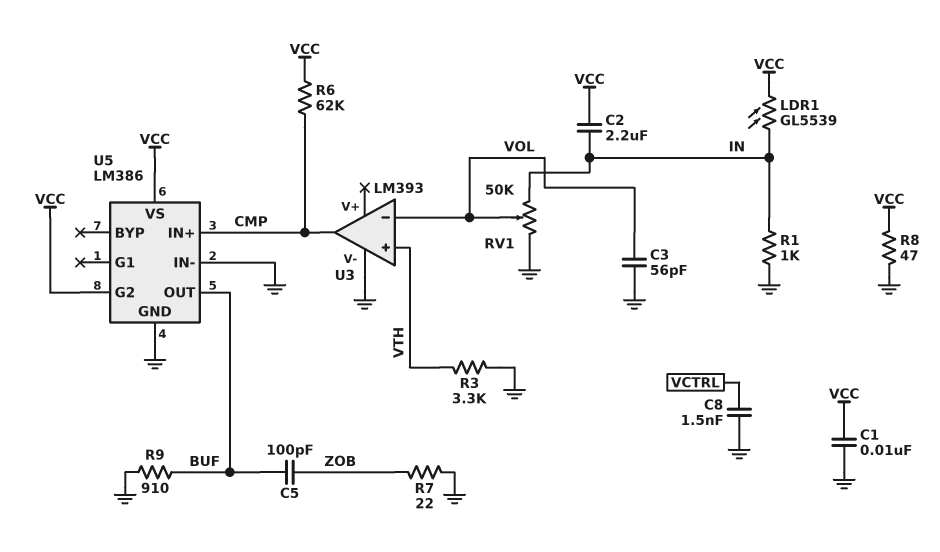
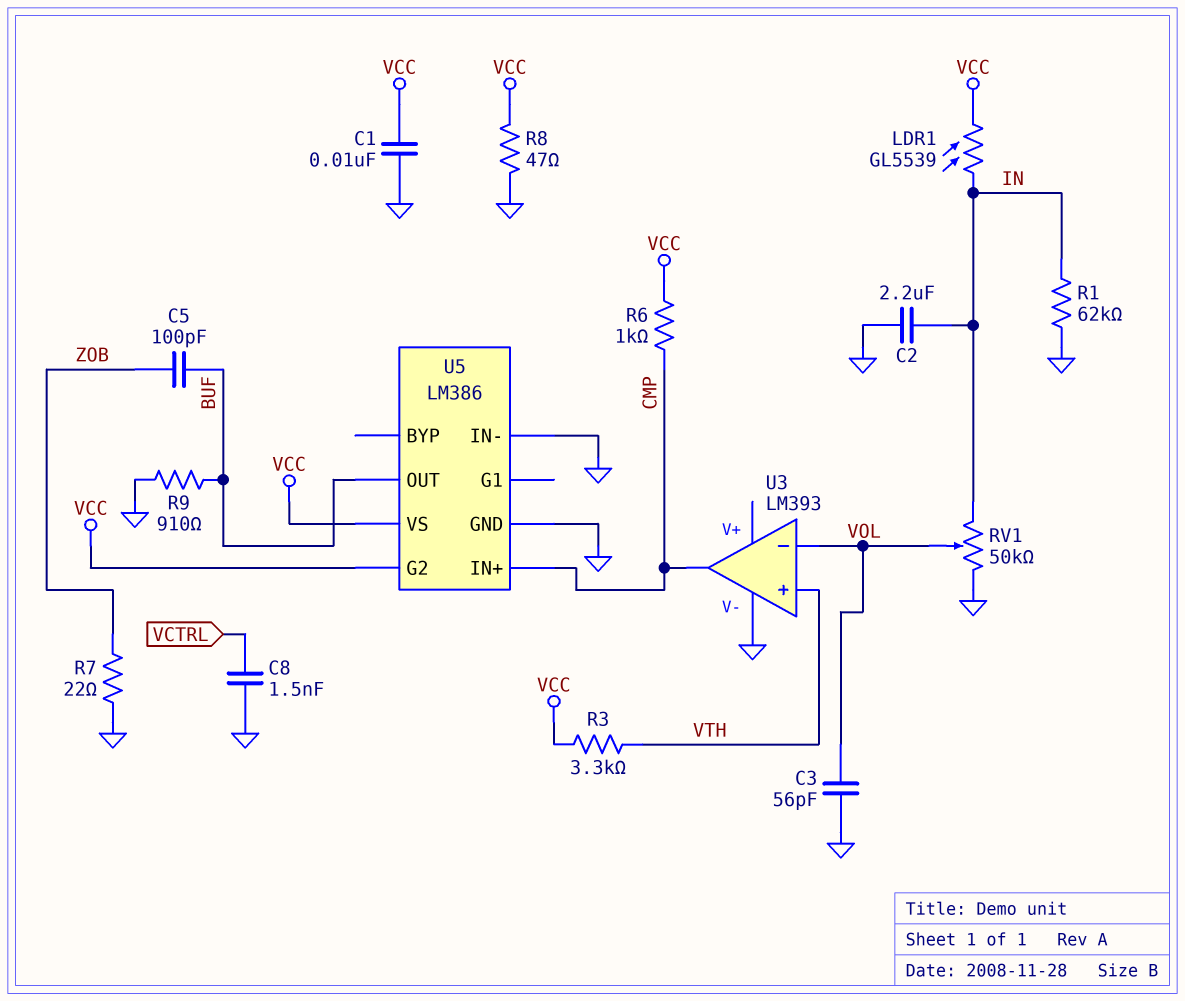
C2: 2.2uF (IN, VCC) -> 2.2uF (GND, IN)
R1: 1k (GND, IN) -> 62k (GND, IN)
R3: 3.3k (GND, VTH) -> 3.3k (VCC, VTH)
R6: 62k (CMP, VCC) -> 1k (CMP, VCC)

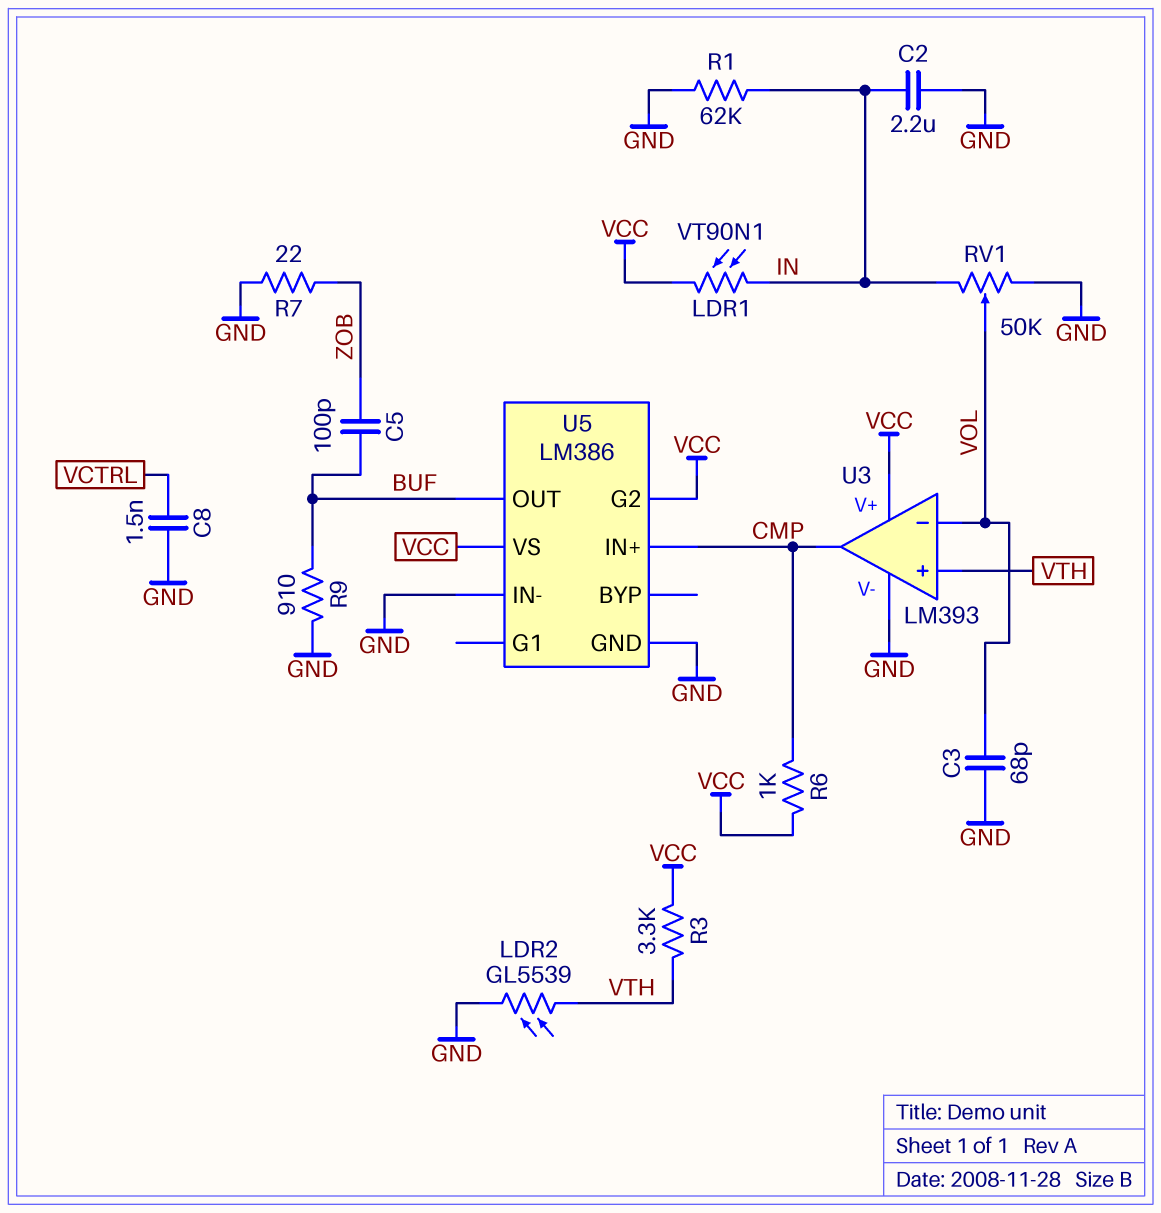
C1: 10nF (GND, VCC) -> none
C3: 56pF (GND, VOL) -> 68pF (GND, VOL)
LDR1: GL5539 (IN, VCC) -> VT90N1 (IN, VCC)
LDR2: none -> GL5539 (GND, VTH)
R8: 47 (GND, VCC) -> none
U3 pin V+: none -> VCC

